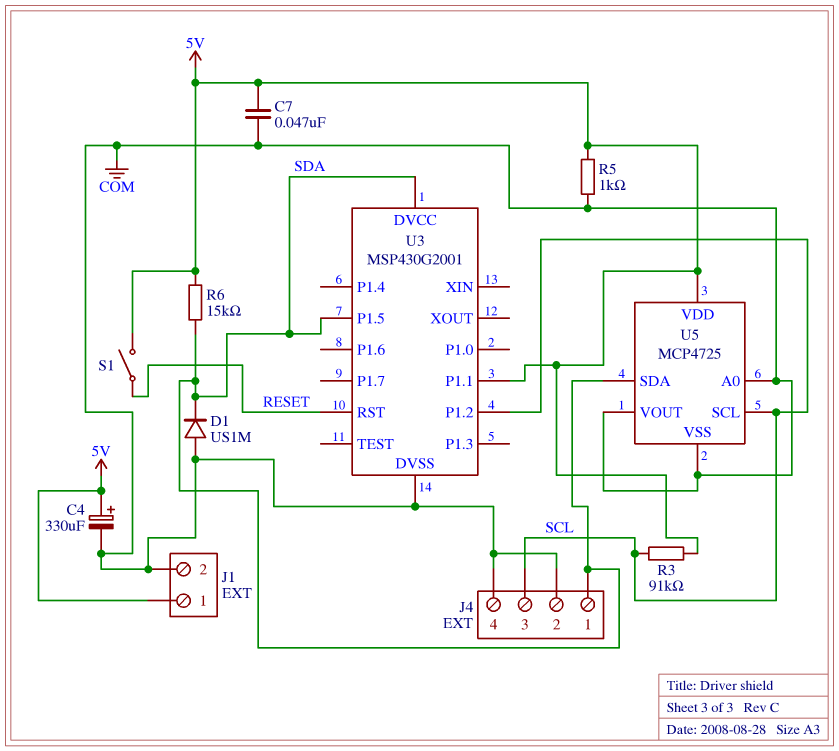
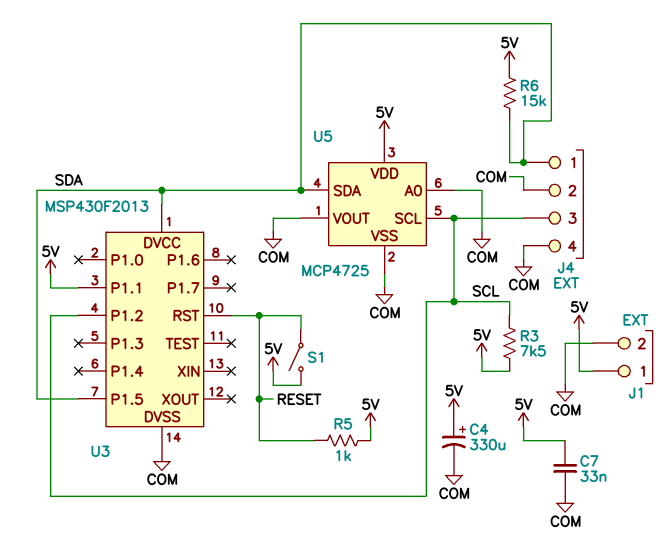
C7: 47nF (5V, COM) -> 33nF (5V, COM)
D1: diode US1M (A COM, K SDA) -> none
R3: 91k (5V, SCL) -> 7.5k (5V, SCL)
R5: 1k (5V, COM) -> 1k (5V, RESET)
U3: MSP430G2001 -> MSP430F2013

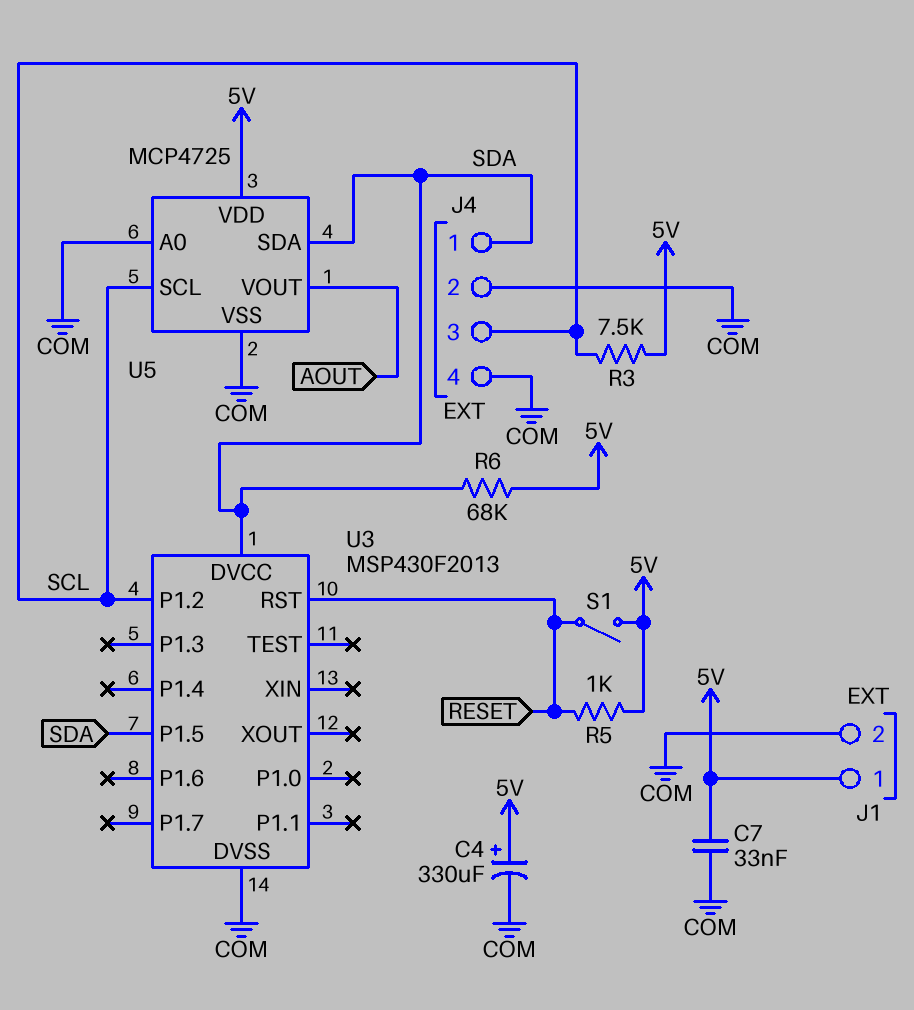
R6: 15k (5V, SDA) -> 68k (5V, SDA)
U3 pin P1.1: 5V -> none
U5 pin VOUT: COM -> AOUT

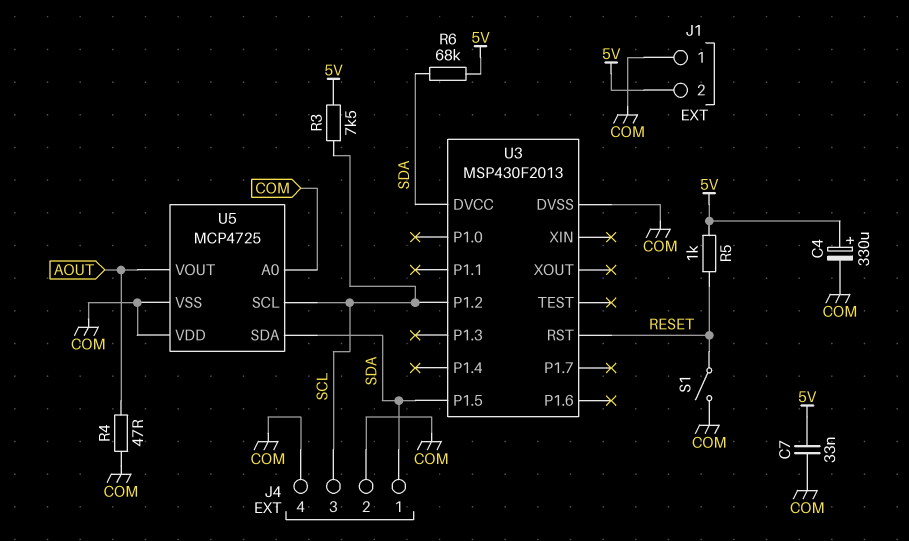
J1 pin 1: 5V -> COM
J1 pin 2: COM -> 5V
R4: none -> 47 (AOUT, COM)
S1: switch (5V, RESET) -> switch (COM, RESET)
U5 pin VDD: 5V -> COM

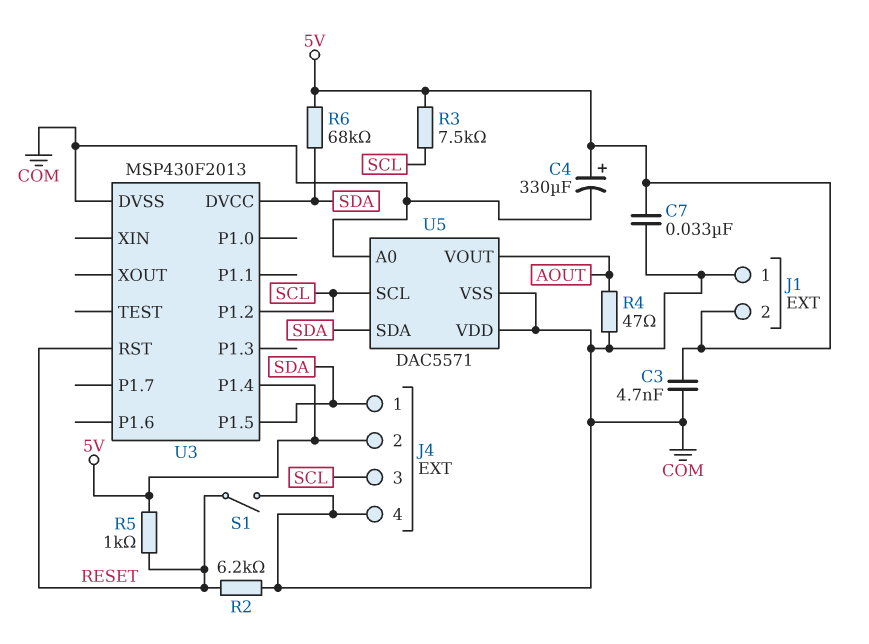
C3: none -> 4.7nF (5V, COM)
J4 pin 2: COM -> 5V
R2: none -> 6.2k (COM, RESET)
U3 pin P1.4: none -> 5V
U5: MCP4725 -> DAC5571

